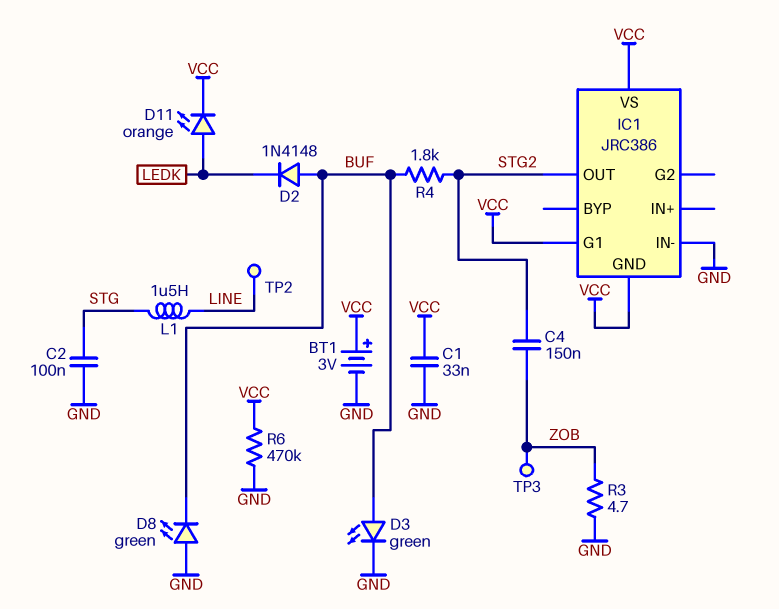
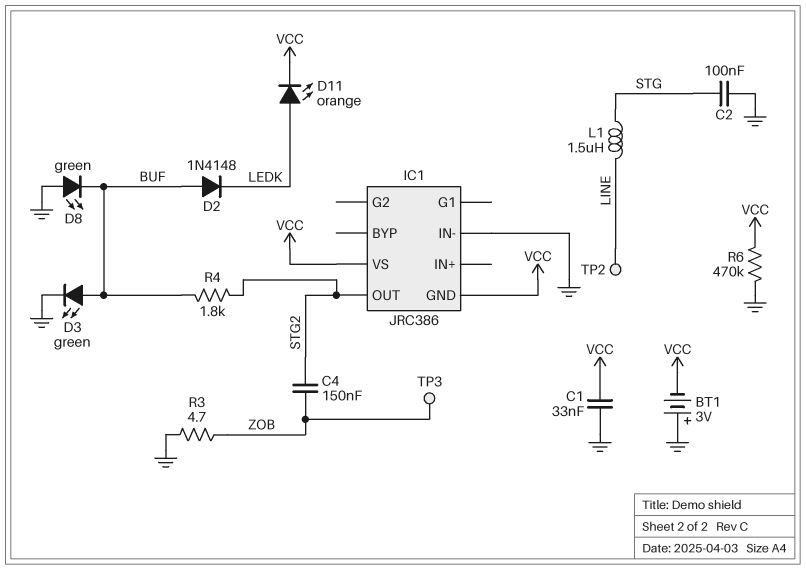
BT1: 3V (plus VCC, minus GND) -> 3V (plus GND, minus VCC)
IC1 pin G1: VCC -> none

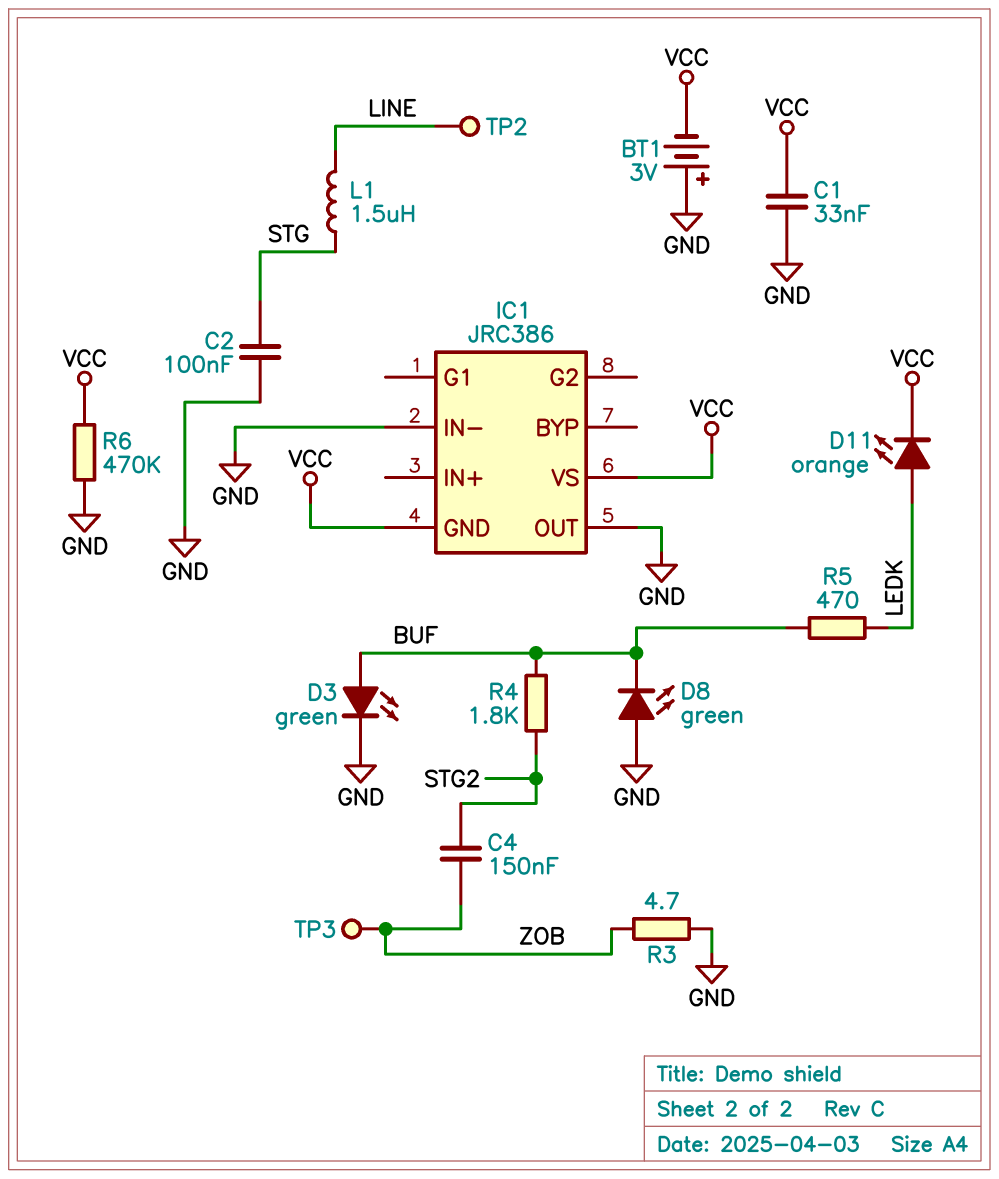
D2: diode 1N4148 (A BUF, K LEDK) -> none
IC1 pin OUT: STG2 -> GND
R5: none -> 470 (BUF, LEDK)

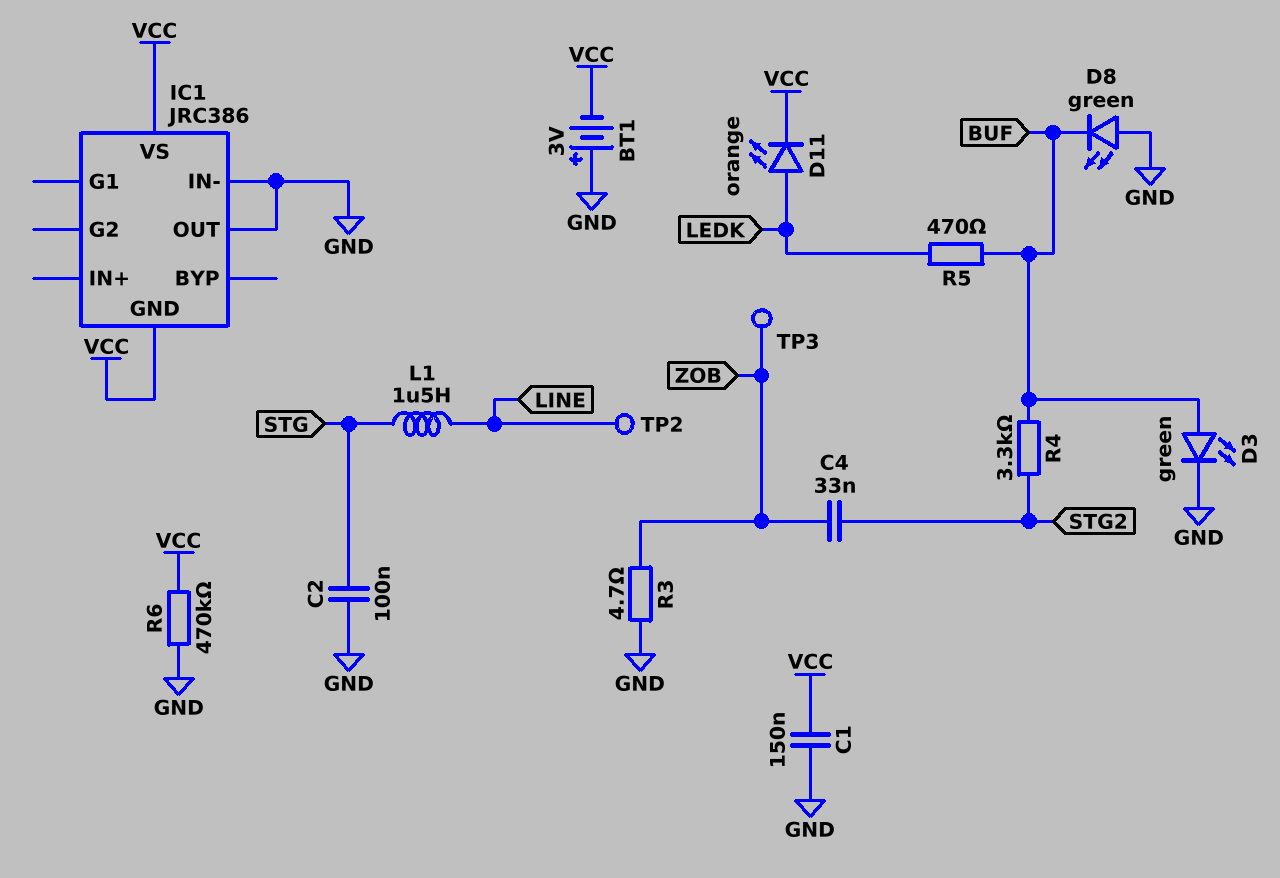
C1: 33nF (GND, VCC) -> 150nF (GND, VCC)
C4: 150nF (STG2, ZOB) -> 33nF (STG2, ZOB)
R4: 1.8k (BUF, STG2) -> 3.3k (BUF, STG2)

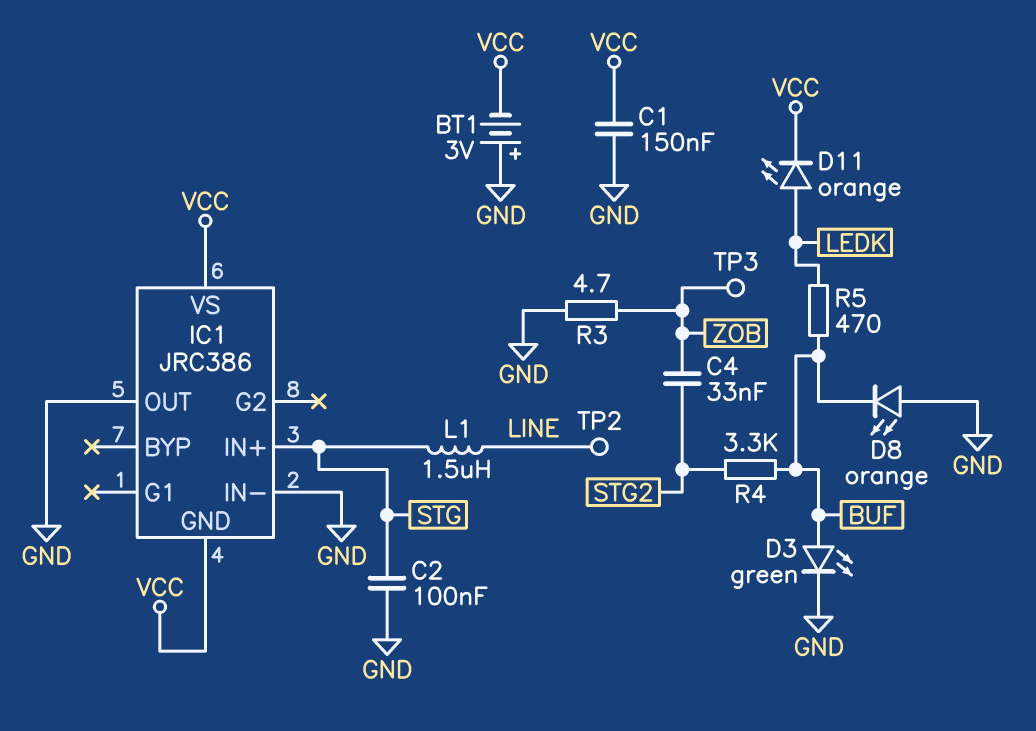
D8: LED green (A GND, K BUF) -> LED orange (A GND, K BUF)
IC1 pin IN+: none -> STG
R6: 470k (GND, VCC) -> none

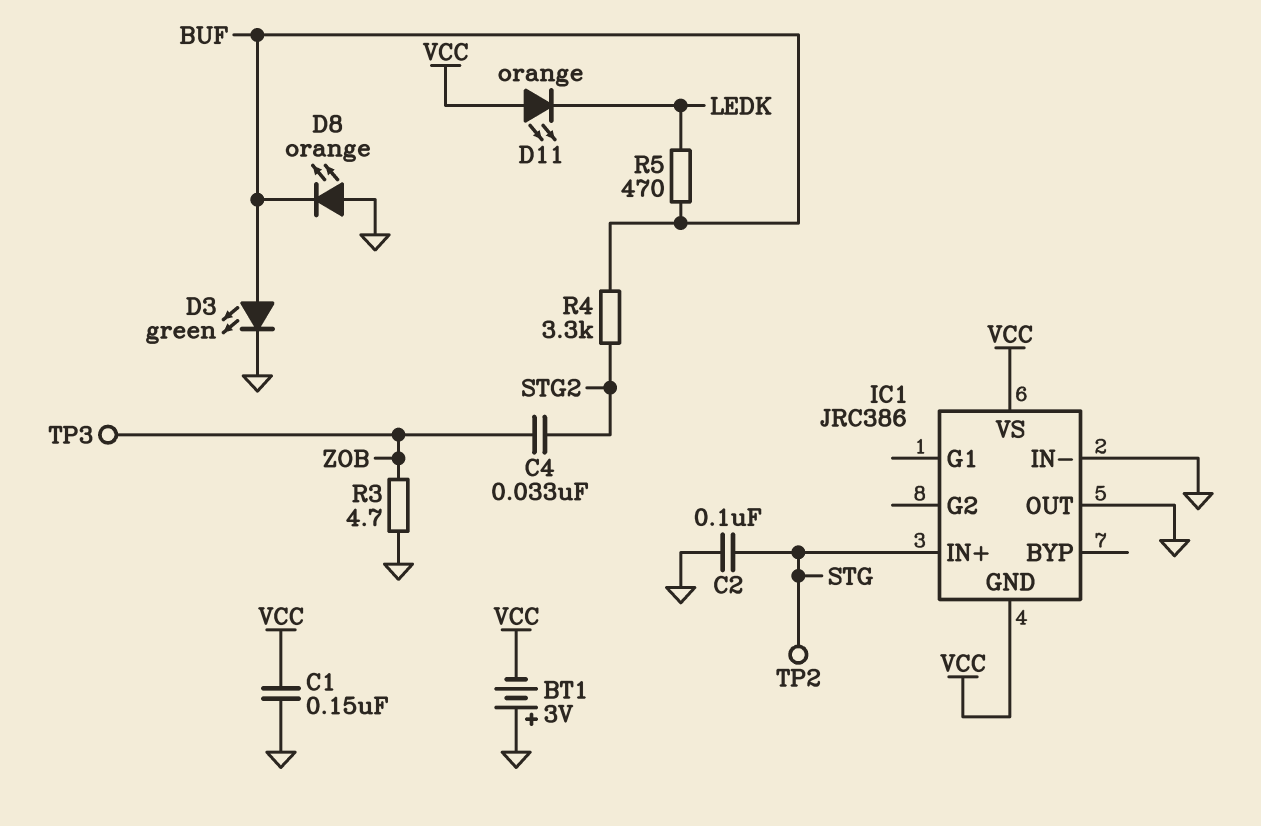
D11: LED orange (A LEDK, K VCC) -> LED orange (A VCC, K LEDK)
L1: 1.5uH (LINE, STG) -> none
TP2: test point (LINE) -> test point (STG)

